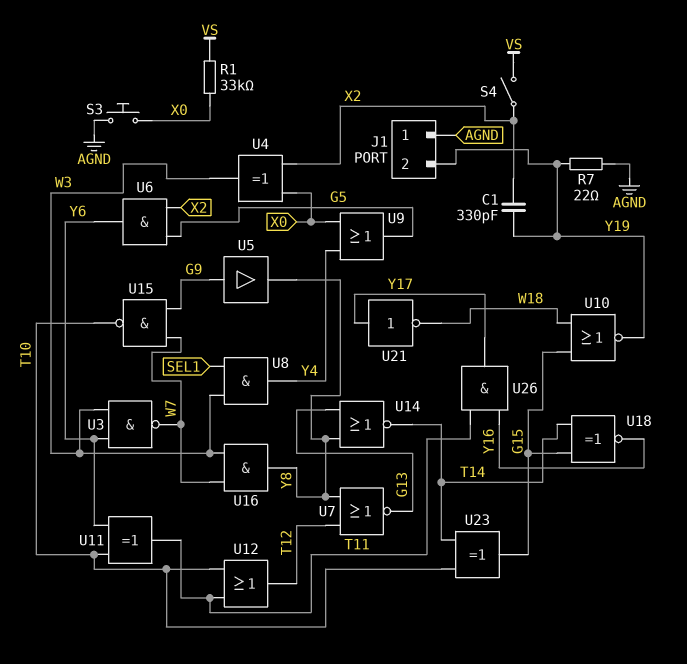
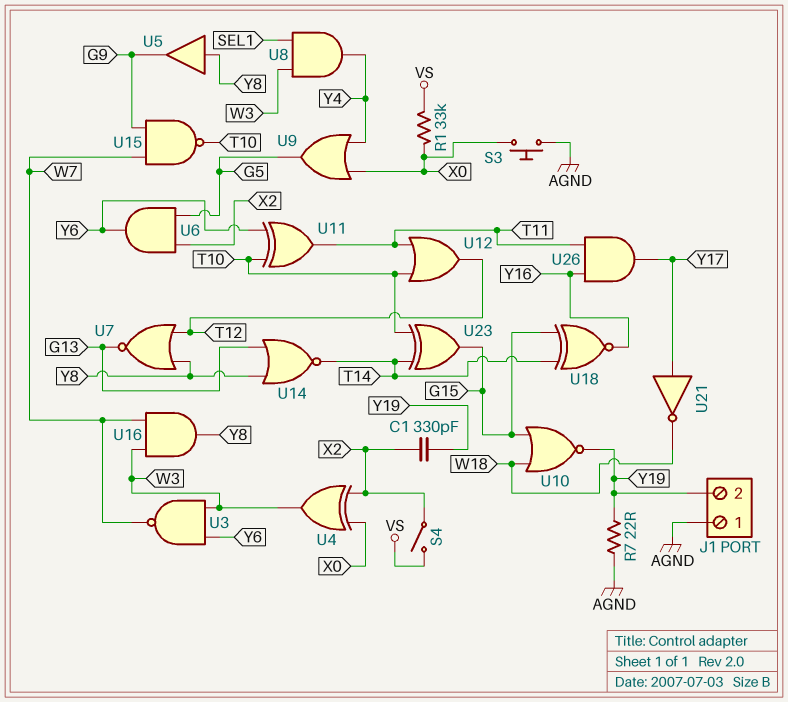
U5: buffer (in G9, out Y8) -> buffer (in Y8, out G9)

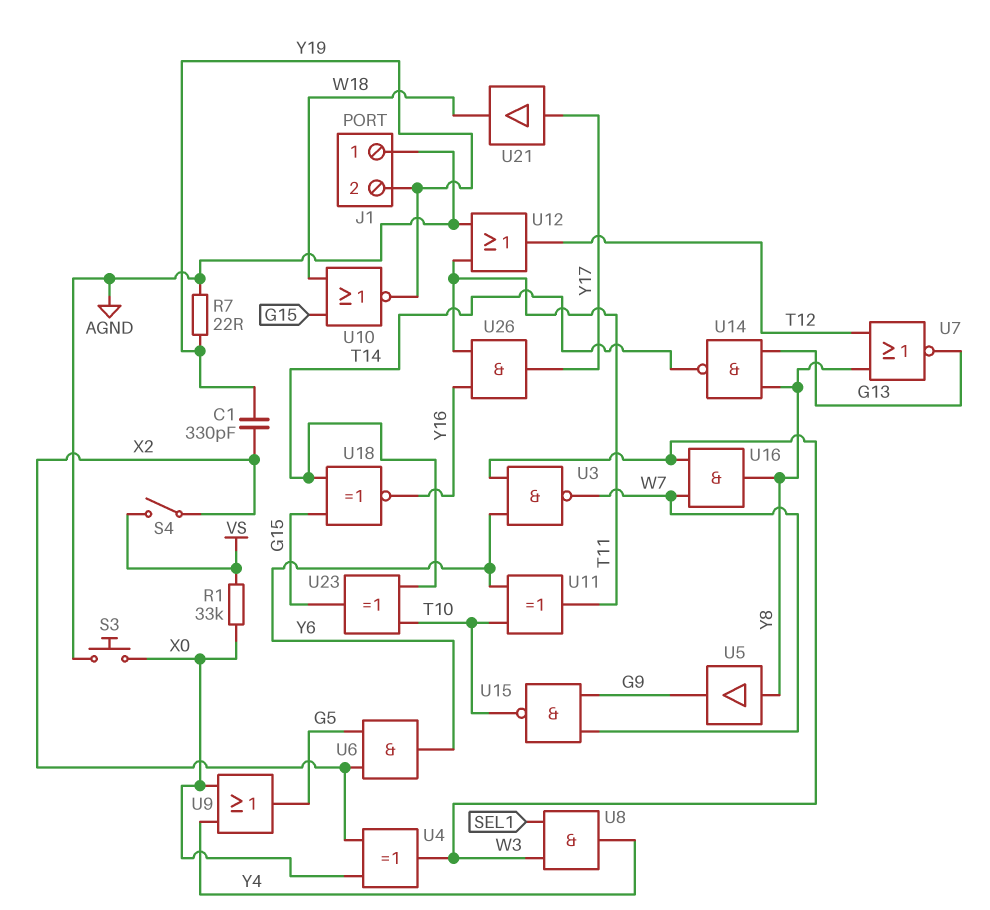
U12: OR (in T10, in T11, out T12) -> OR (in AGND, in T11, out T12)
U14: NOR (in G13, in Y8, out T14) -> NAND (in G13, in Y8, out T14)
U21: NOT (in Y17, out W18) -> buffer (in Y17, out W18)

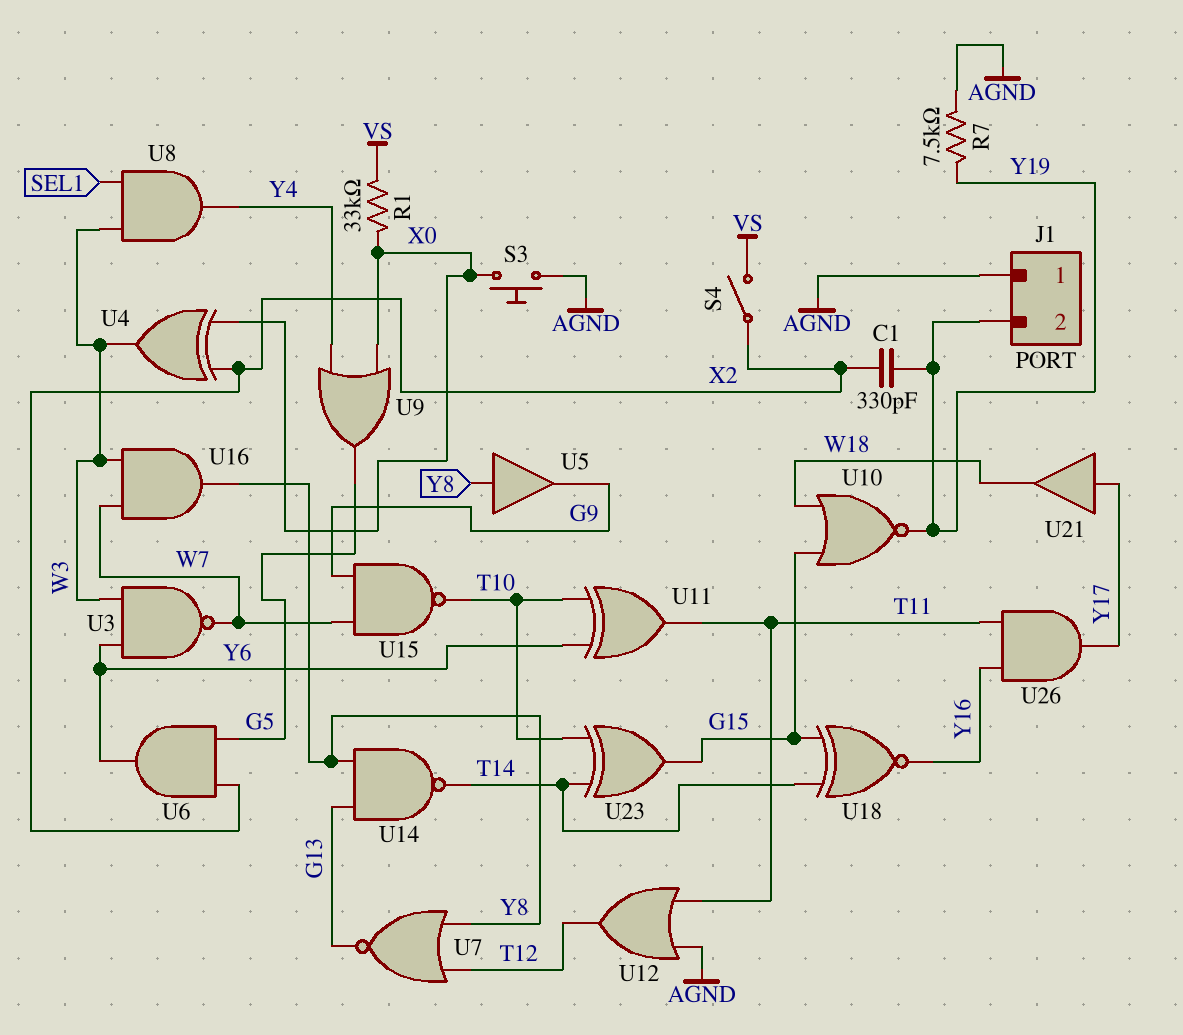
R7: 22 (AGND, Y19) -> 7.5k (AGND, Y19)

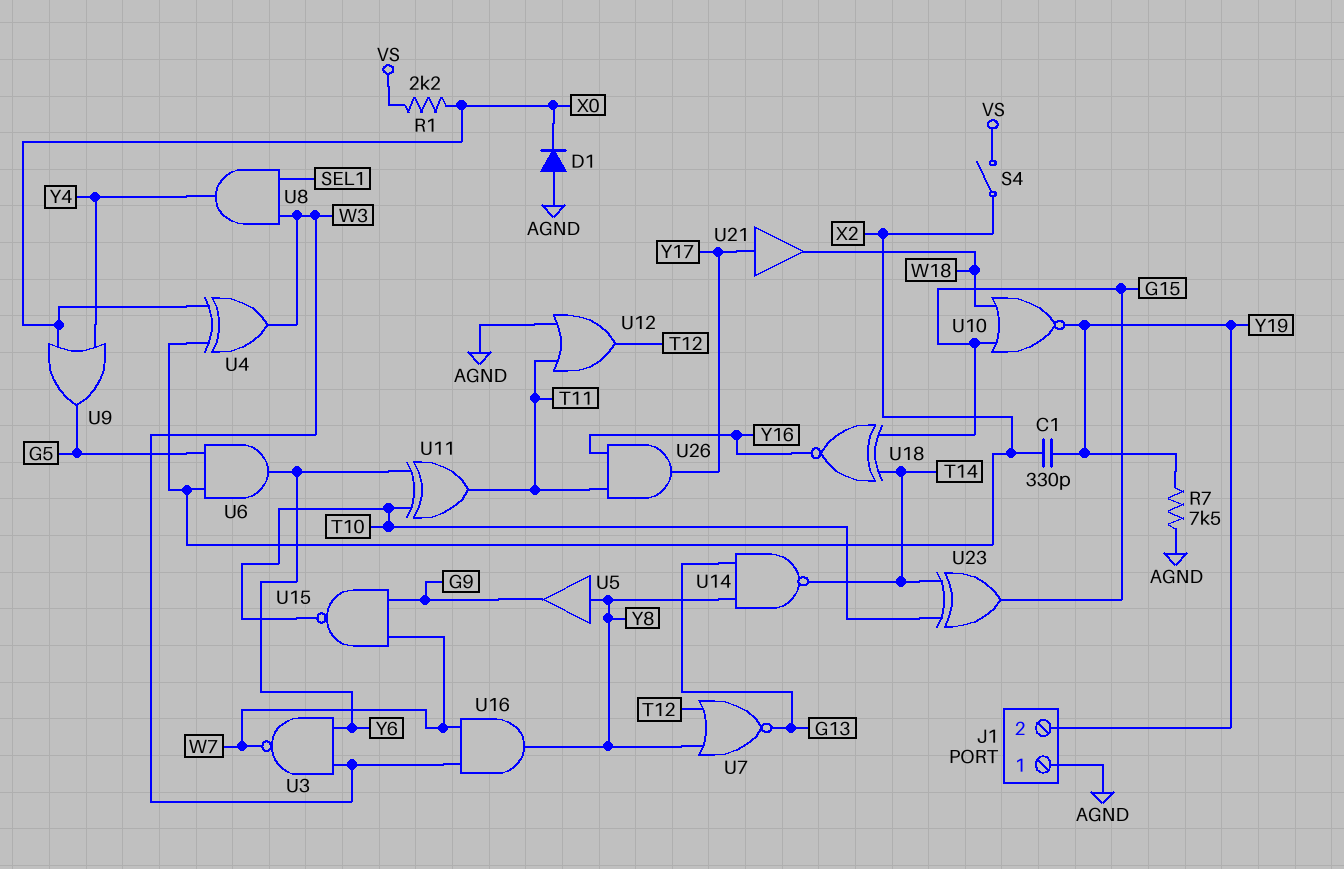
D1: none -> diode (A AGND, K X0)
R1: 33k (VS, X0) -> 2.2k (VS, X0)
S3: button (AGND, X0) -> none

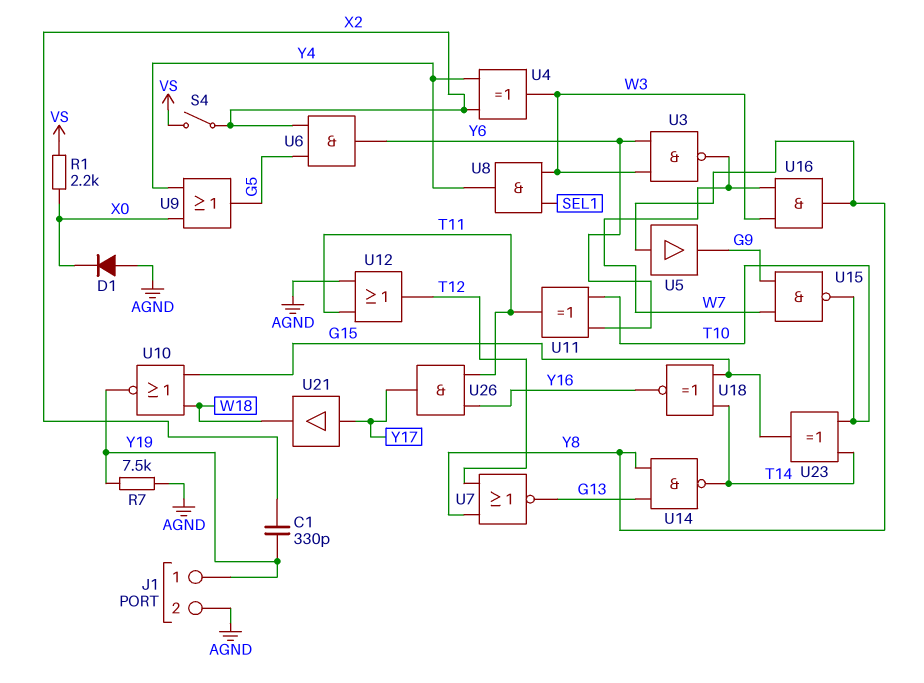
J1 pin 1: AGND -> Y19
J1 pin 2: Y19 -> AGND
U4: XOR (in X0, in X2, out W3) -> XOR (in X2, in Y4, out W3)

